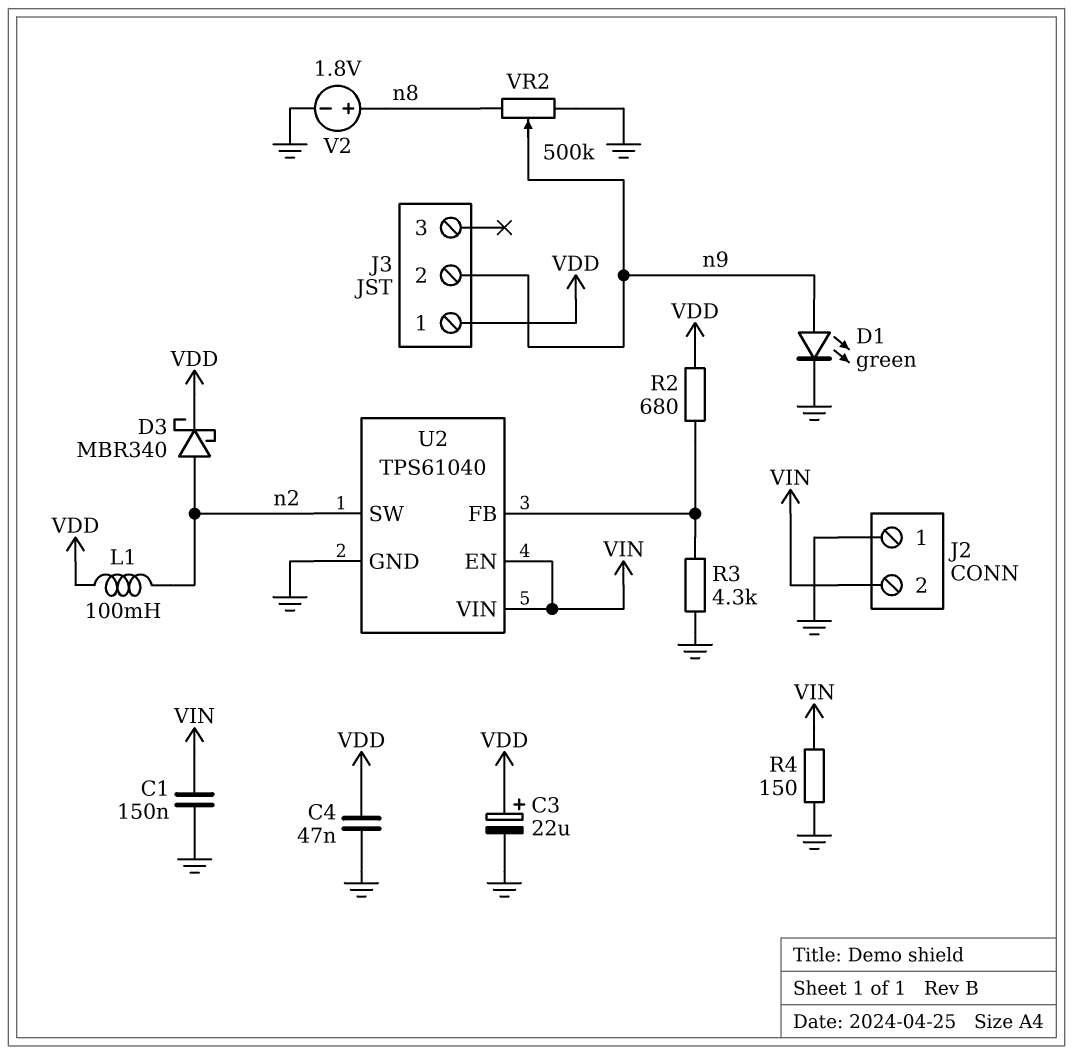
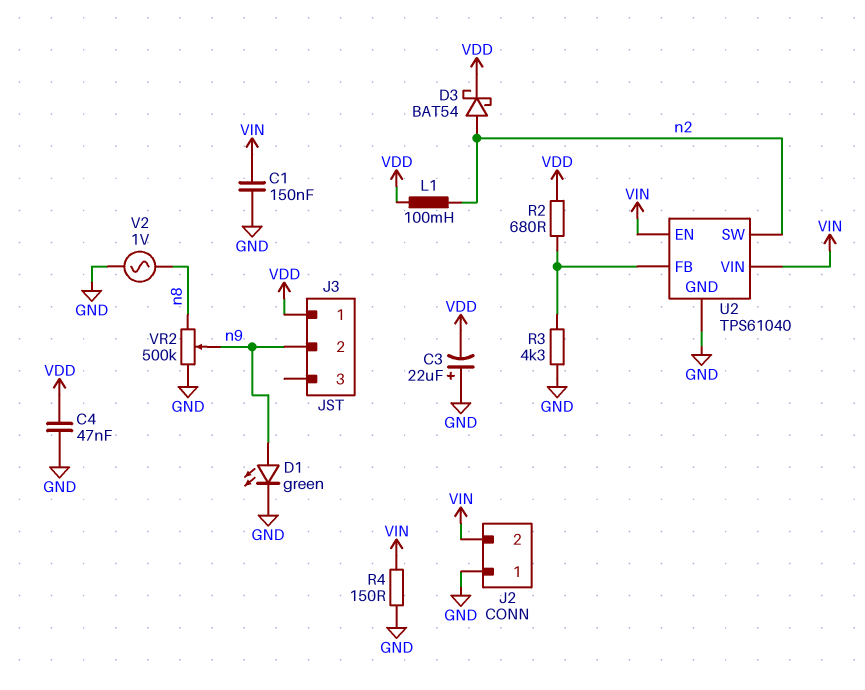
C3: 22uF (plus VDD, minus GND) -> 22uF (plus GND, minus VDD)
D3: schottky MBR340 (A n2, K VDD) -> schottky BAT54 (A n2, K VDD)
V2: 1.8V (plus n8, minus GND) -> AC 1V (GND, n8)

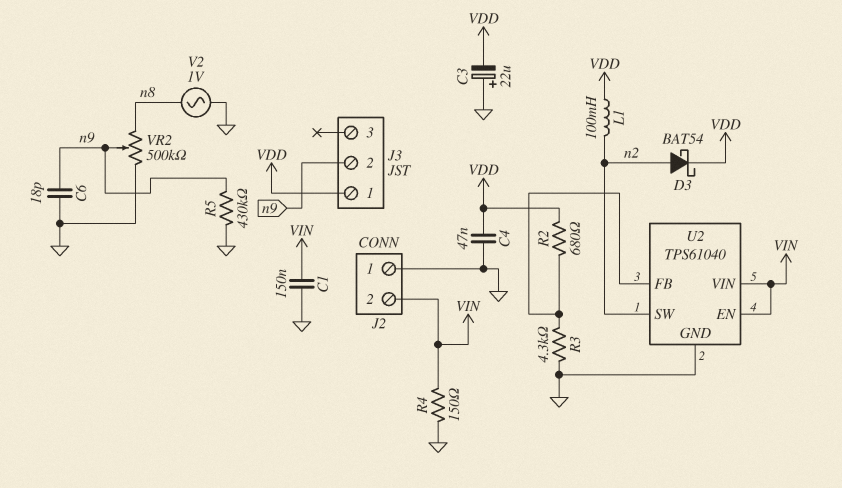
C6: none -> 18pF (GND, n9)
D1: LED green (A n9, K GND) -> none
R5: none -> 430k (GND, n9)

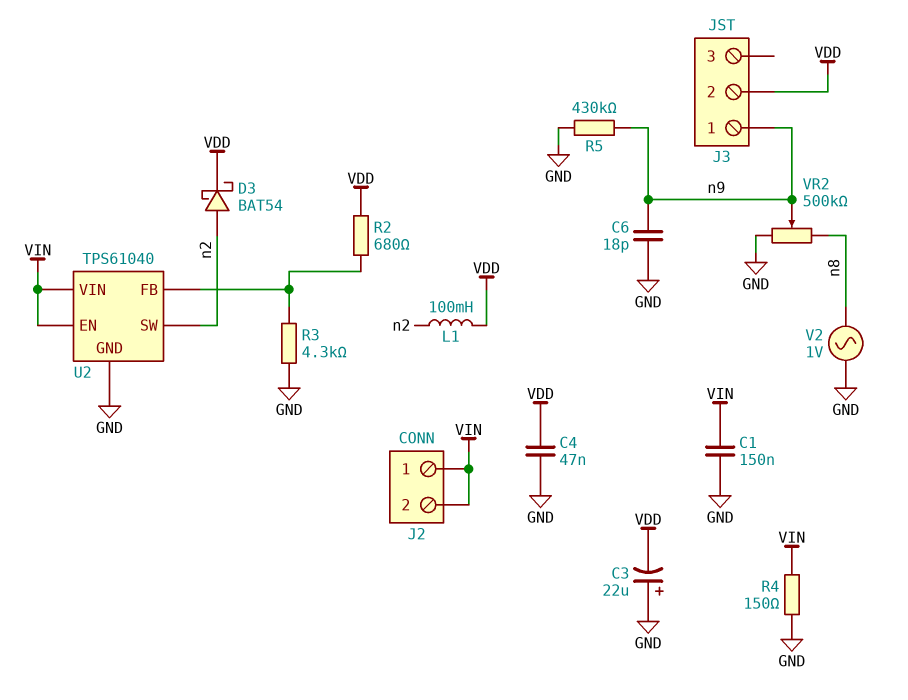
J2 pin 1: GND -> VIN
J3 pin 1: VDD -> n9
J3 pin 2: n9 -> VDD

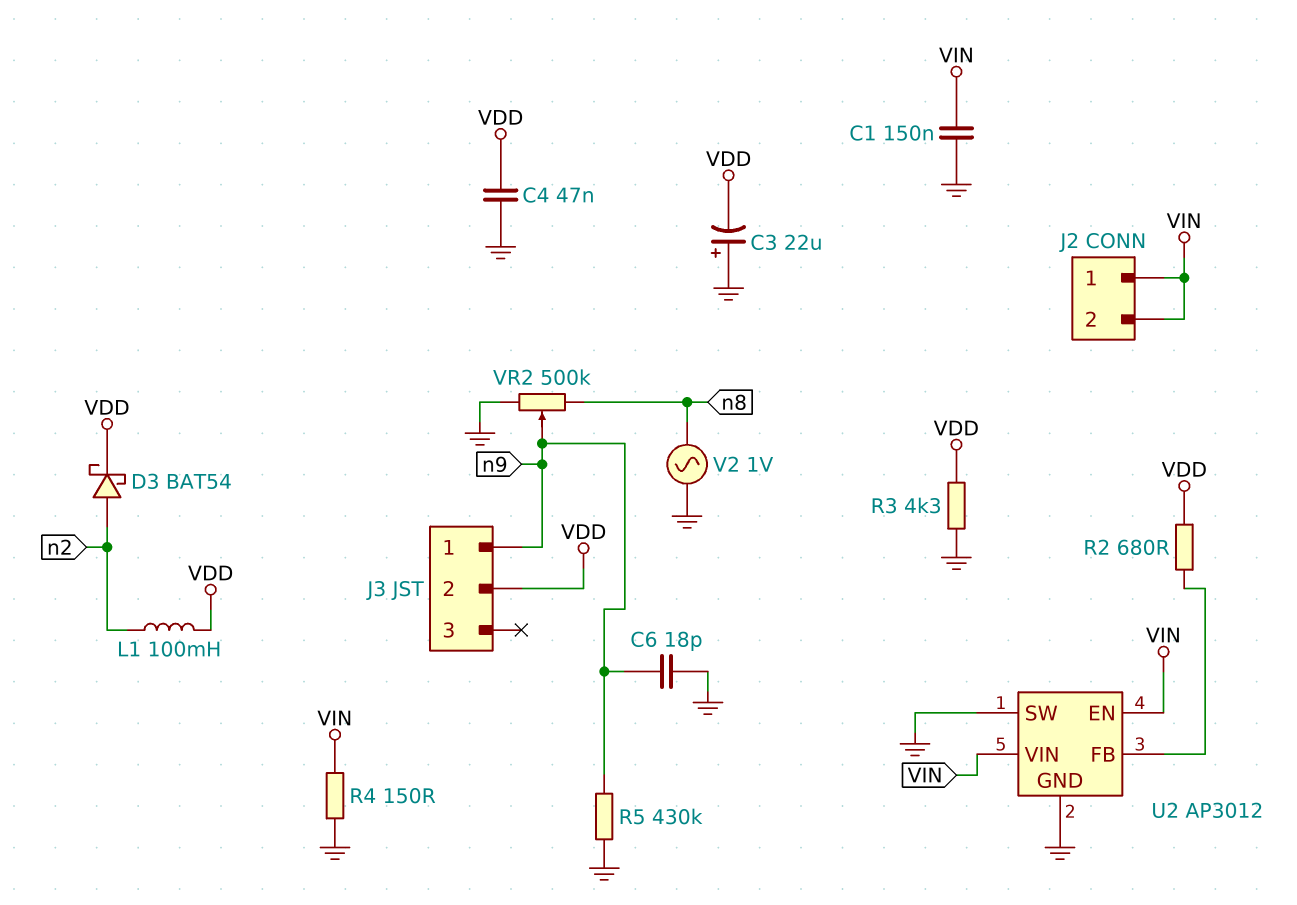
R3: 4.3k (GND, U2/FB) -> 4.3k (GND, VDD)
U2: TPS61040 -> AP3012
U2 pin SW: n2 -> GND

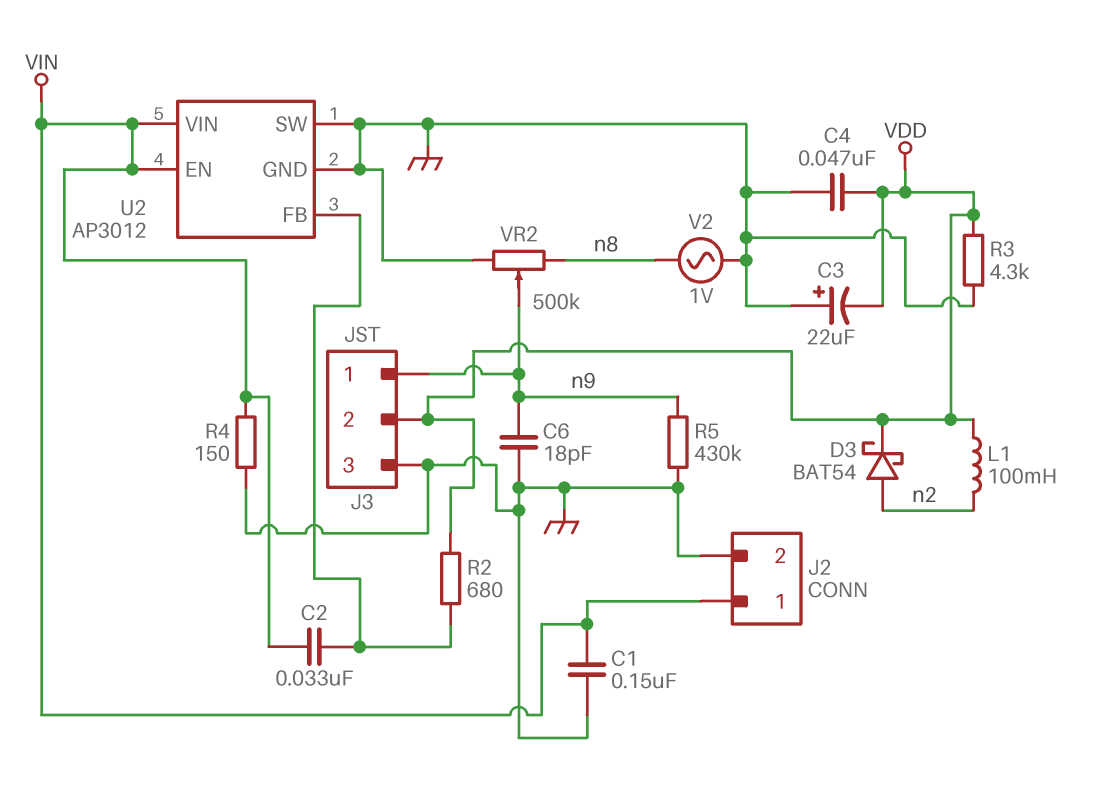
C2: none -> 33nF (U2/FB, VIN)
J2 pin 2: VIN -> GND
J3 pin 3: none -> GND

